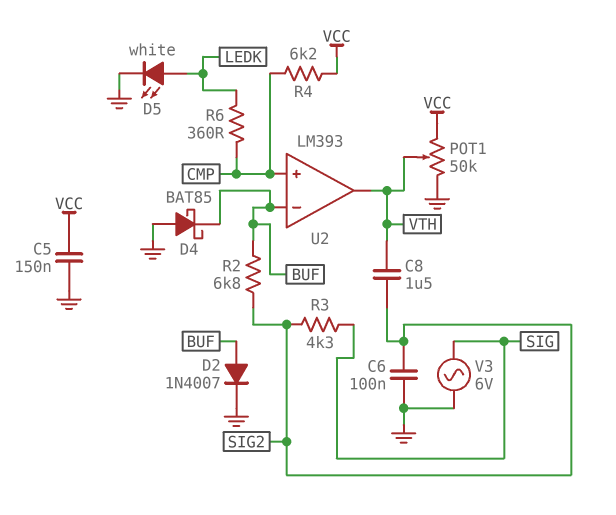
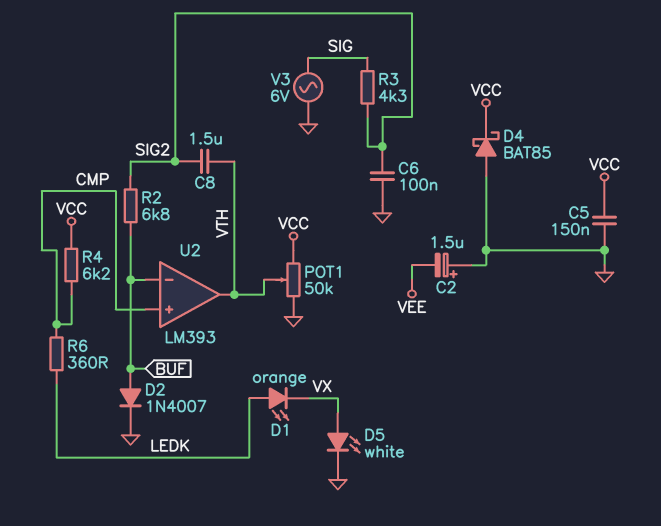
C2: none -> 1.5uF (plus GND, minus VEE)
D1: none -> LED orange (A LEDK, K VX)
D4: schottky BAT85 (A GND, K BUF) -> schottky BAT85 (A GND, K VCC)
D5: LED white (A LEDK, K GND) -> LED white (A VX, K GND)

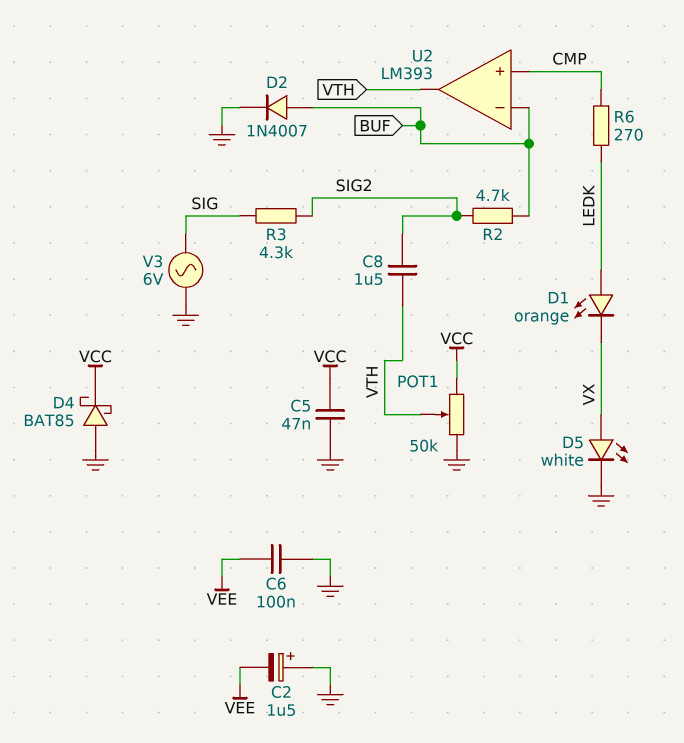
C5: 150nF (GND, VCC) -> 47nF (GND, VCC)
C6: 100nF (GND, SIG2) -> 100nF (GND, VEE)
R2: 6.8k (BUF, SIG2) -> 4.7k (BUF, SIG2)
R4: 6.2k (CMP, VCC) -> none
R6: 360 (CMP, LEDK) -> 270 (CMP, LEDK)

